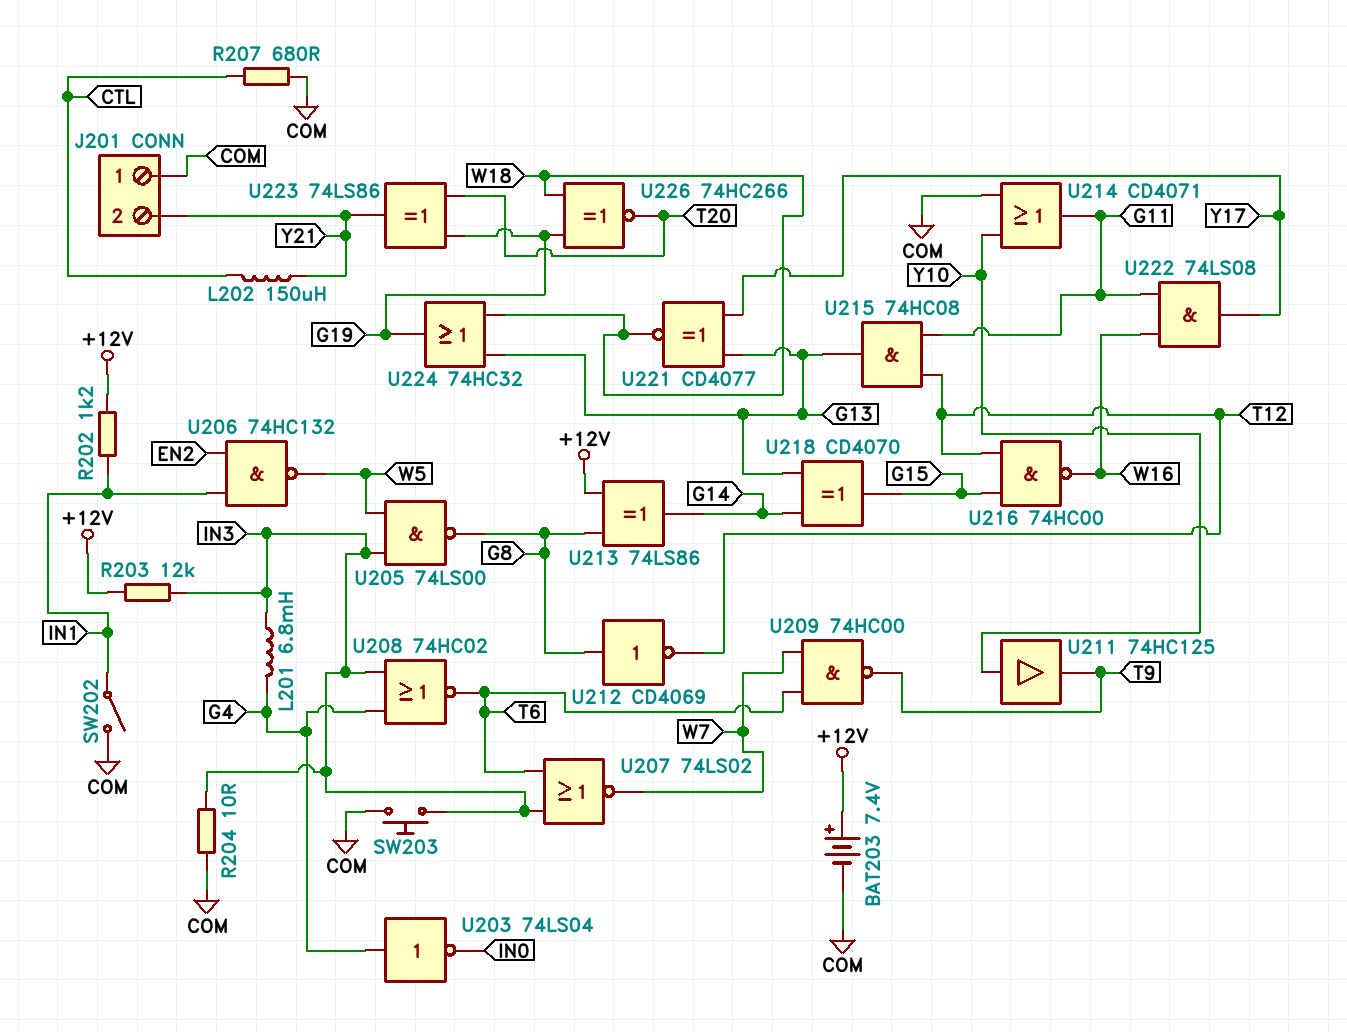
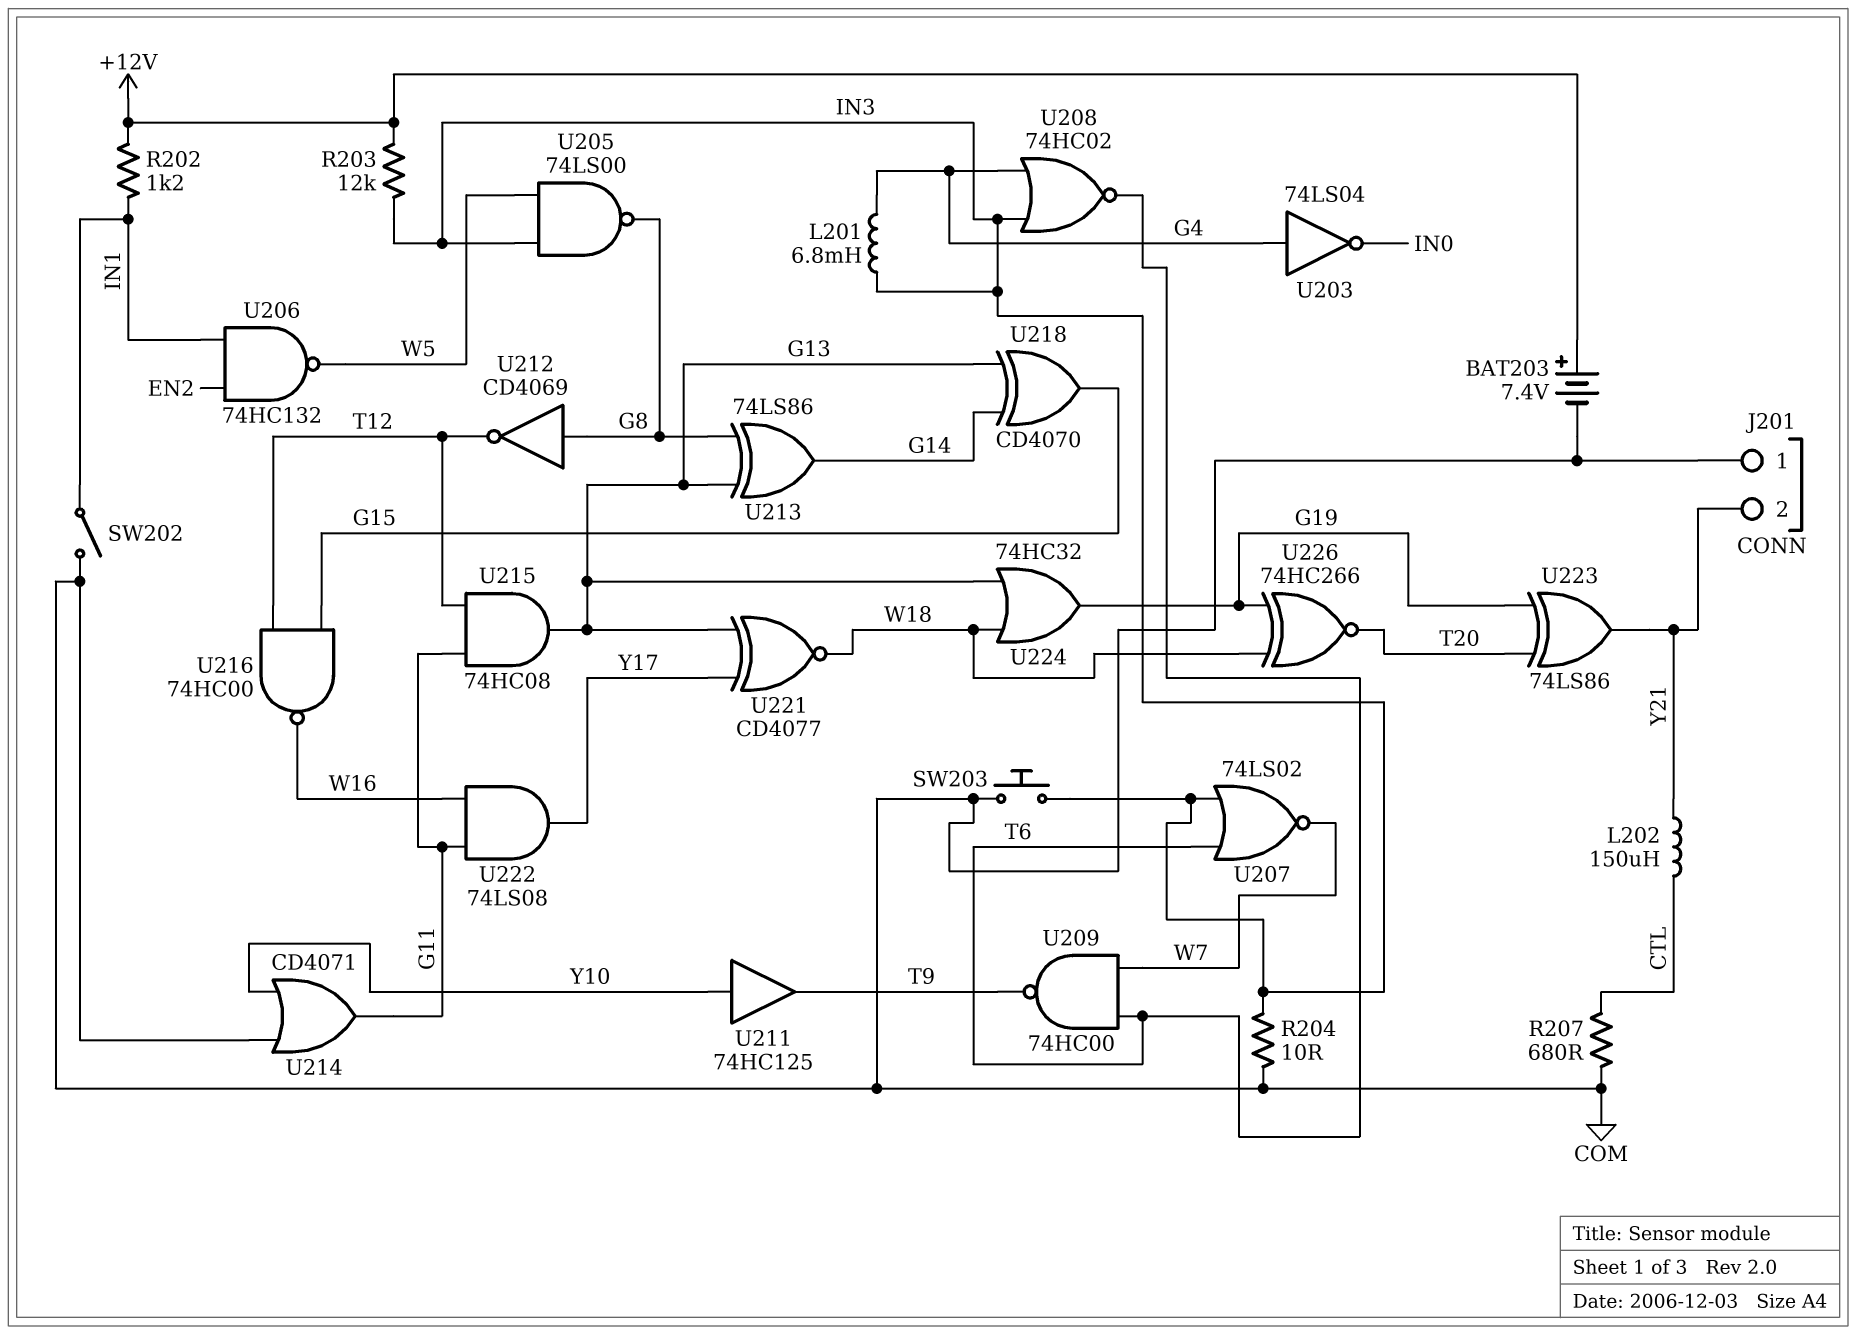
U213: XOR 74LS86 (in +12V, in G8, out G14) -> XOR 74LS86 (in G8, in G13, out G14)

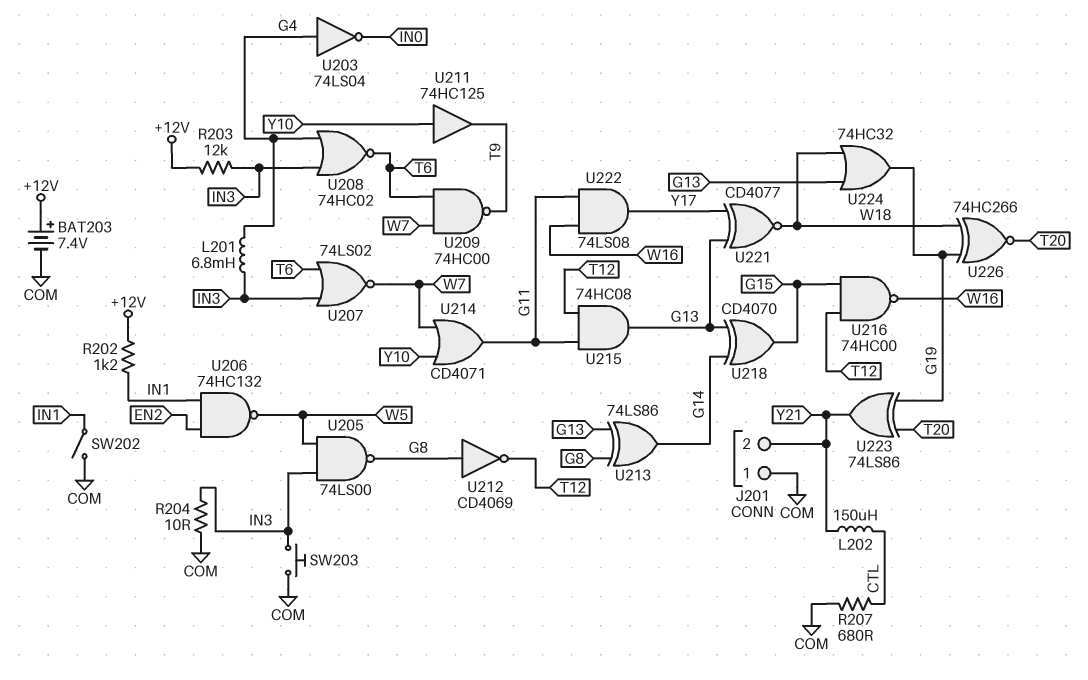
U214: OR CD4071 (in COM, in Y10, out G11) -> OR CD4071 (in W7, in Y10, out G11)

